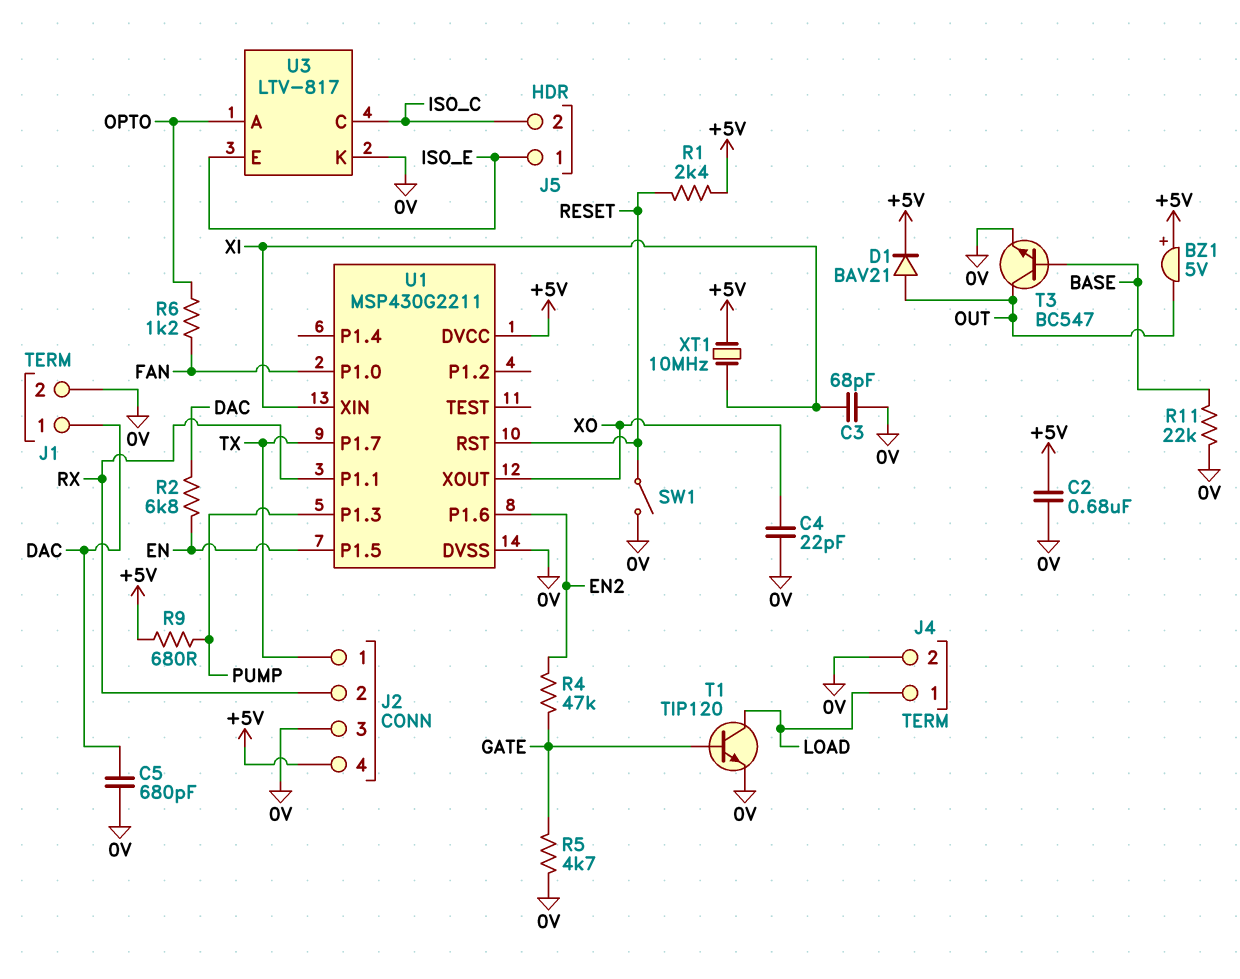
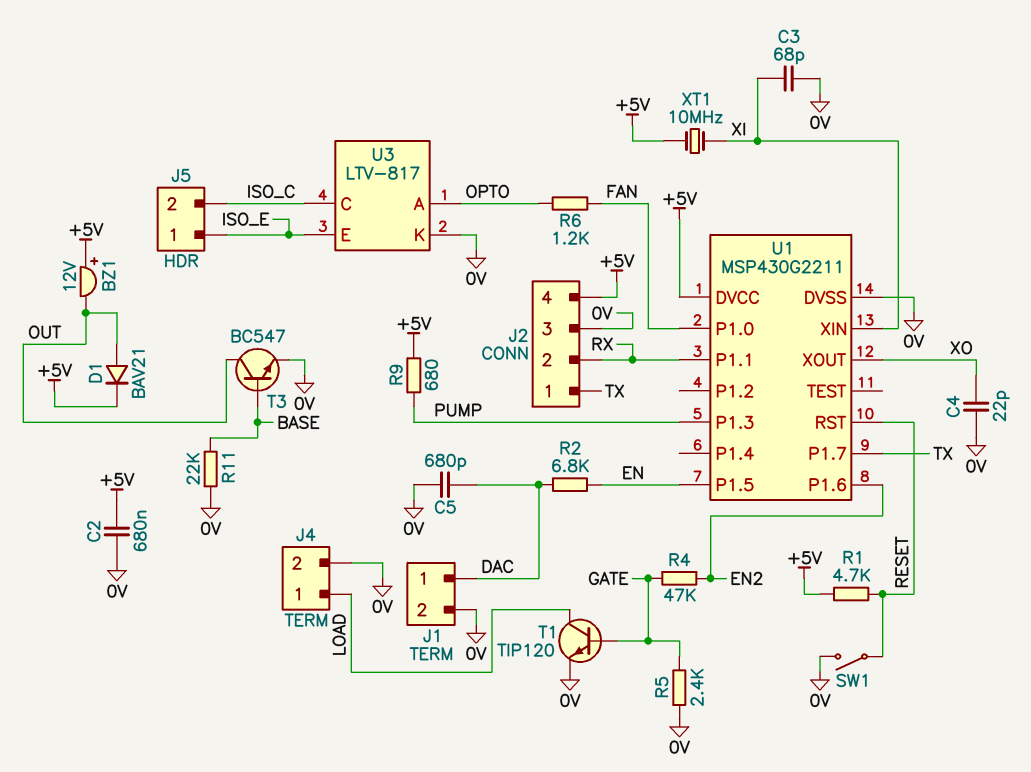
BZ1: buzzer 5V (plus +5V, minus OUT) -> buzzer 12V (plus +5V, minus OUT)
R1: 2.4k (+5V, RESET) -> 4.7k (+5V, RESET)
R5: 4.7k (0V, GATE) -> 2.4k (0V, GATE)

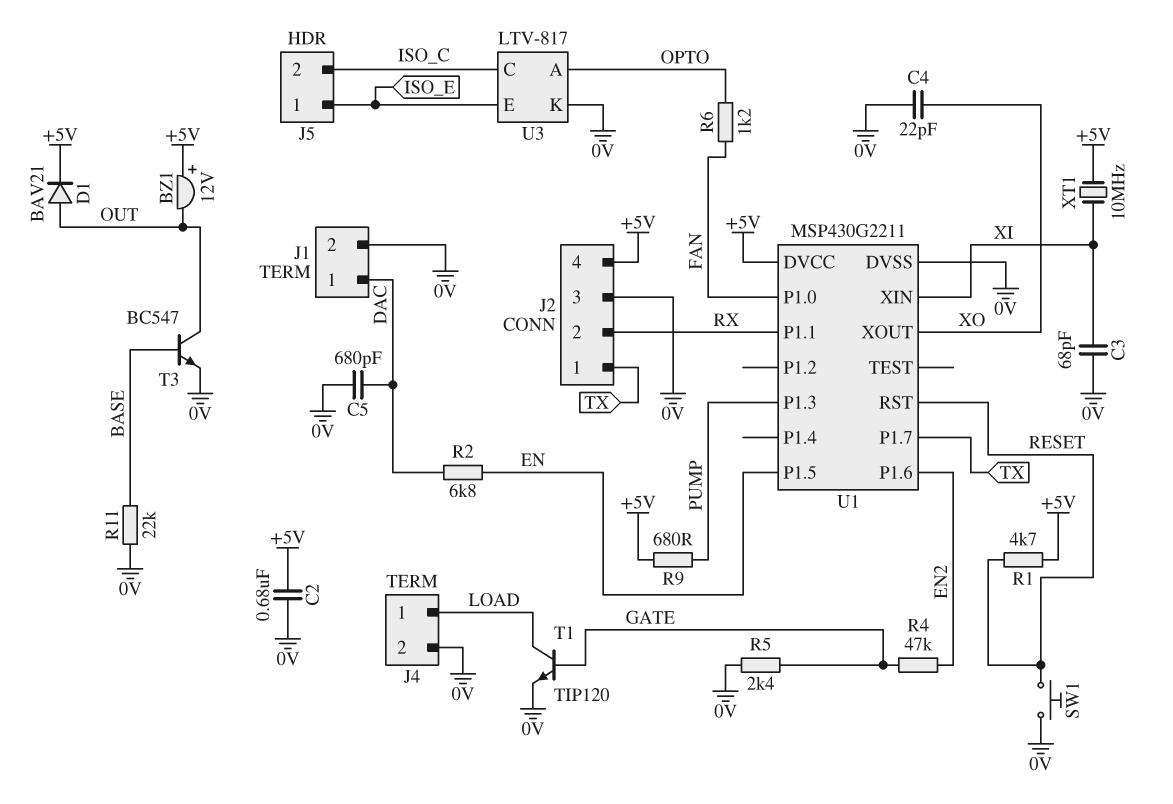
SW1: switch (0V, RESET) -> button (0V, RESET)

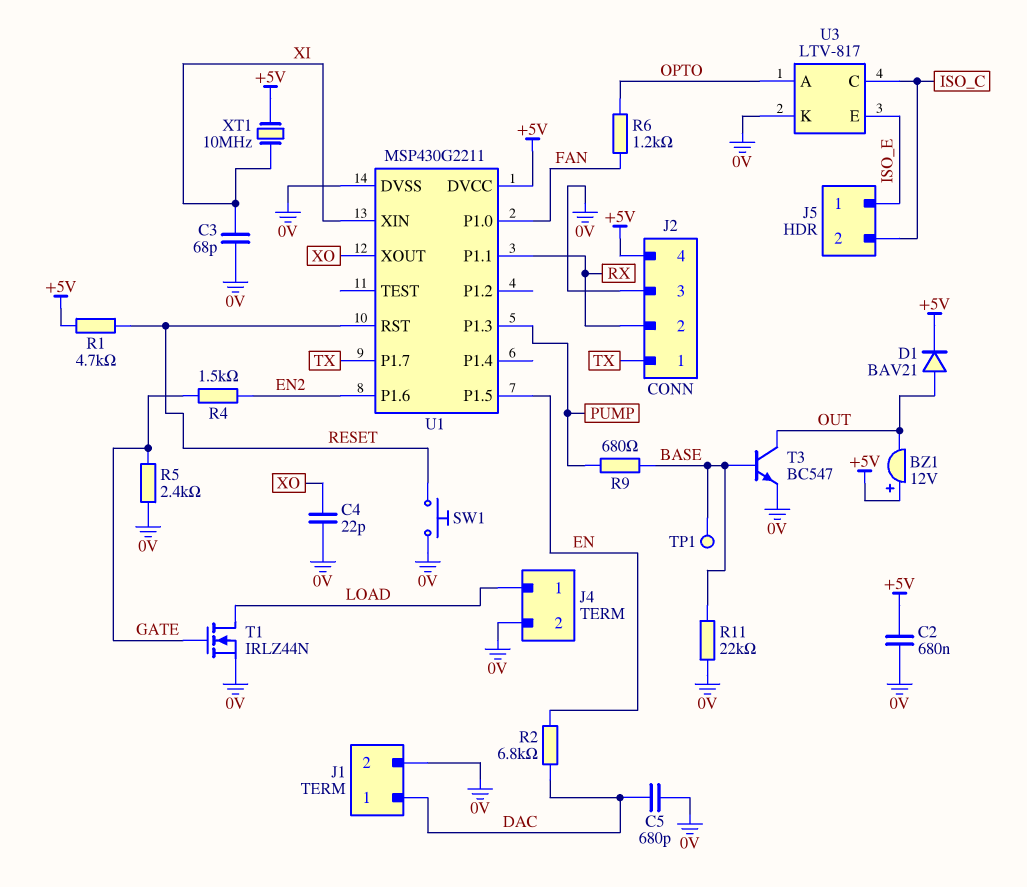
R4: 47k (EN2, GATE) -> 1.5k (EN2, GATE)
R9: 680 (+5V, PUMP) -> 680 (BASE, PUMP)
T1: NPN TIP120 (B GATE, C LOAD, E 0V) -> NMOS IRLZ44N (G GATE, D LOAD, S 0V)
TP1: none -> test point (BASE)

